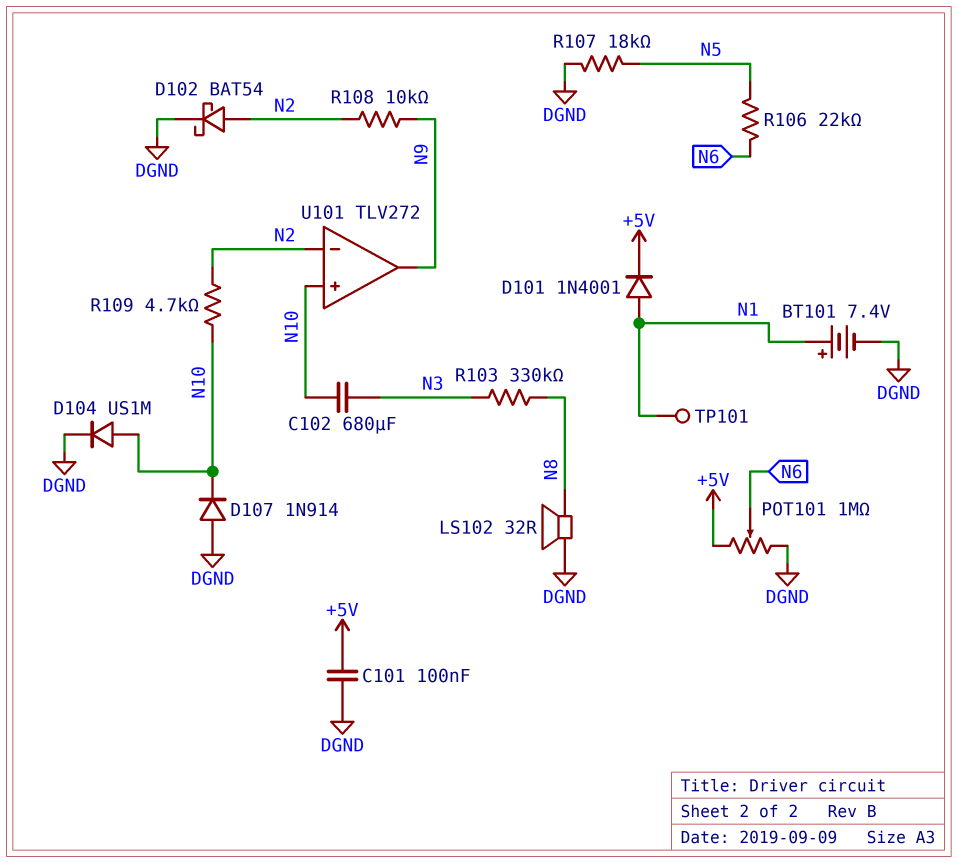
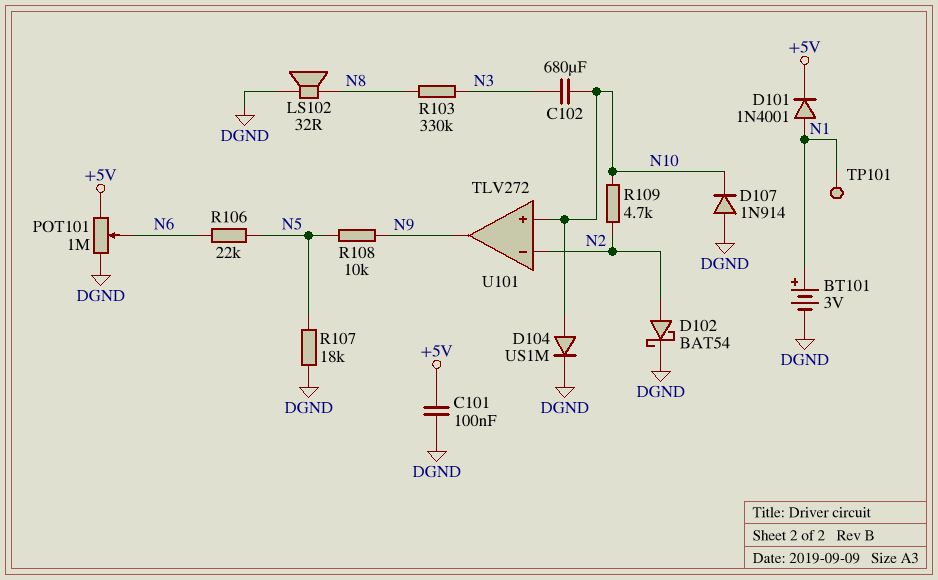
BT101: 7.4V (plus N1, minus DGND) -> 3V (plus N1, minus DGND)
R108: 10k (N2, N9) -> 10k (N5, N9)

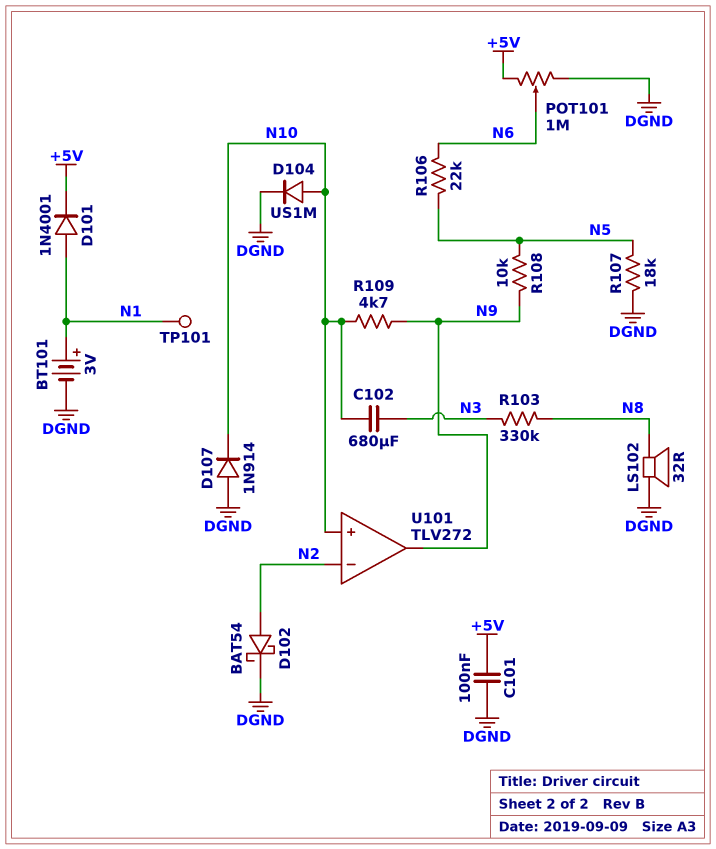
R109: 4.7k (N2, N10) -> 4.7k (N9, N10)

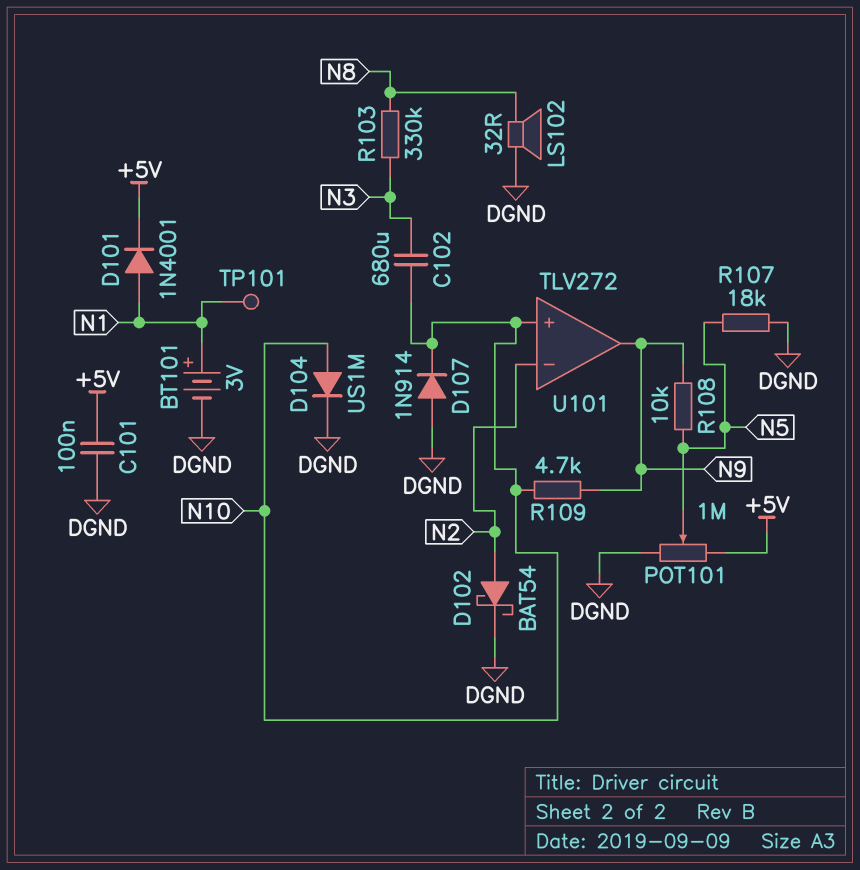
POT101: 1M (+5V, DGND, wiper N6) -> 1M (+5V, DGND, wiper N5)
R106: 22k (N5, N6) -> none

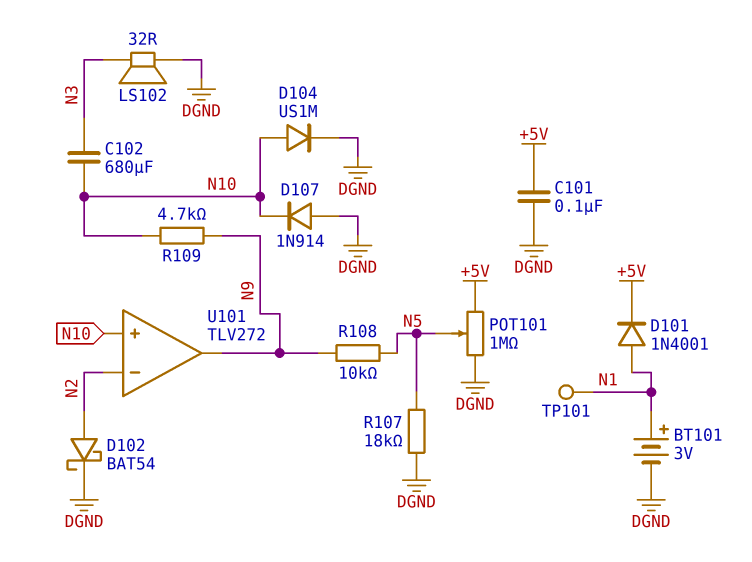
LS102: speaker 32R (DGND, N8) -> speaker 32R (DGND, N3)
R103: 330k (N3, N8) -> none

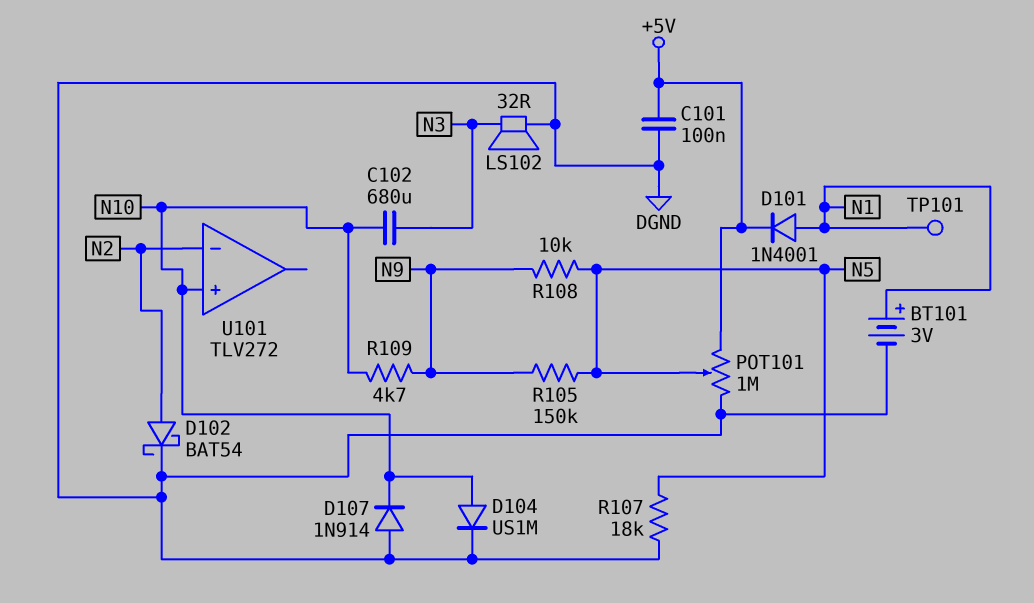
R105: none -> 150k (N5, N9)
U101 pin out: N9 -> none

